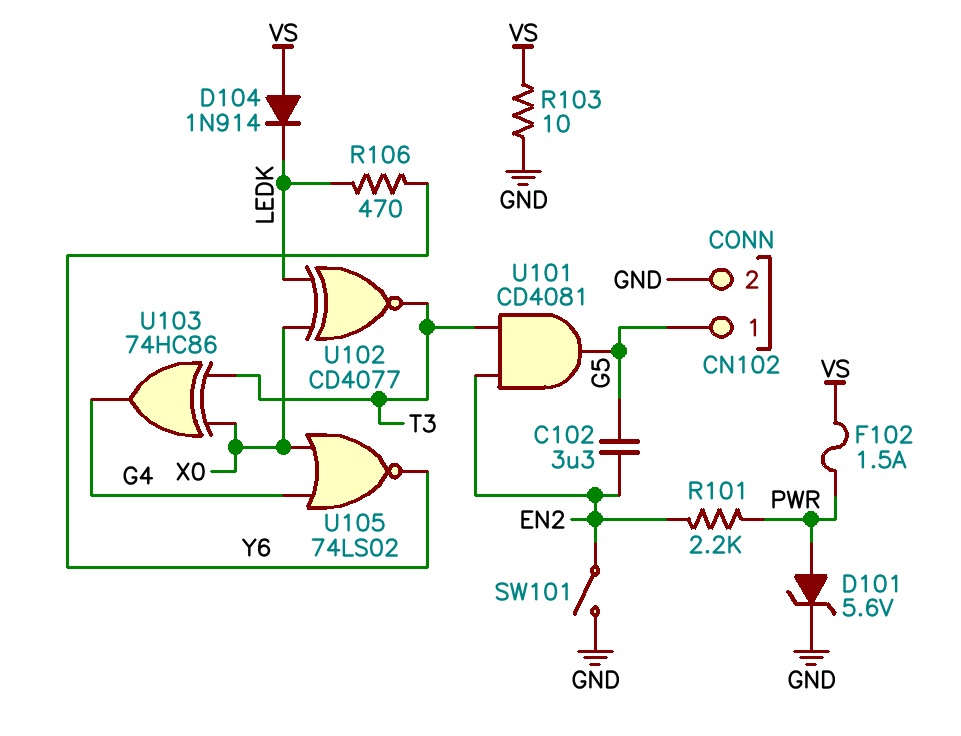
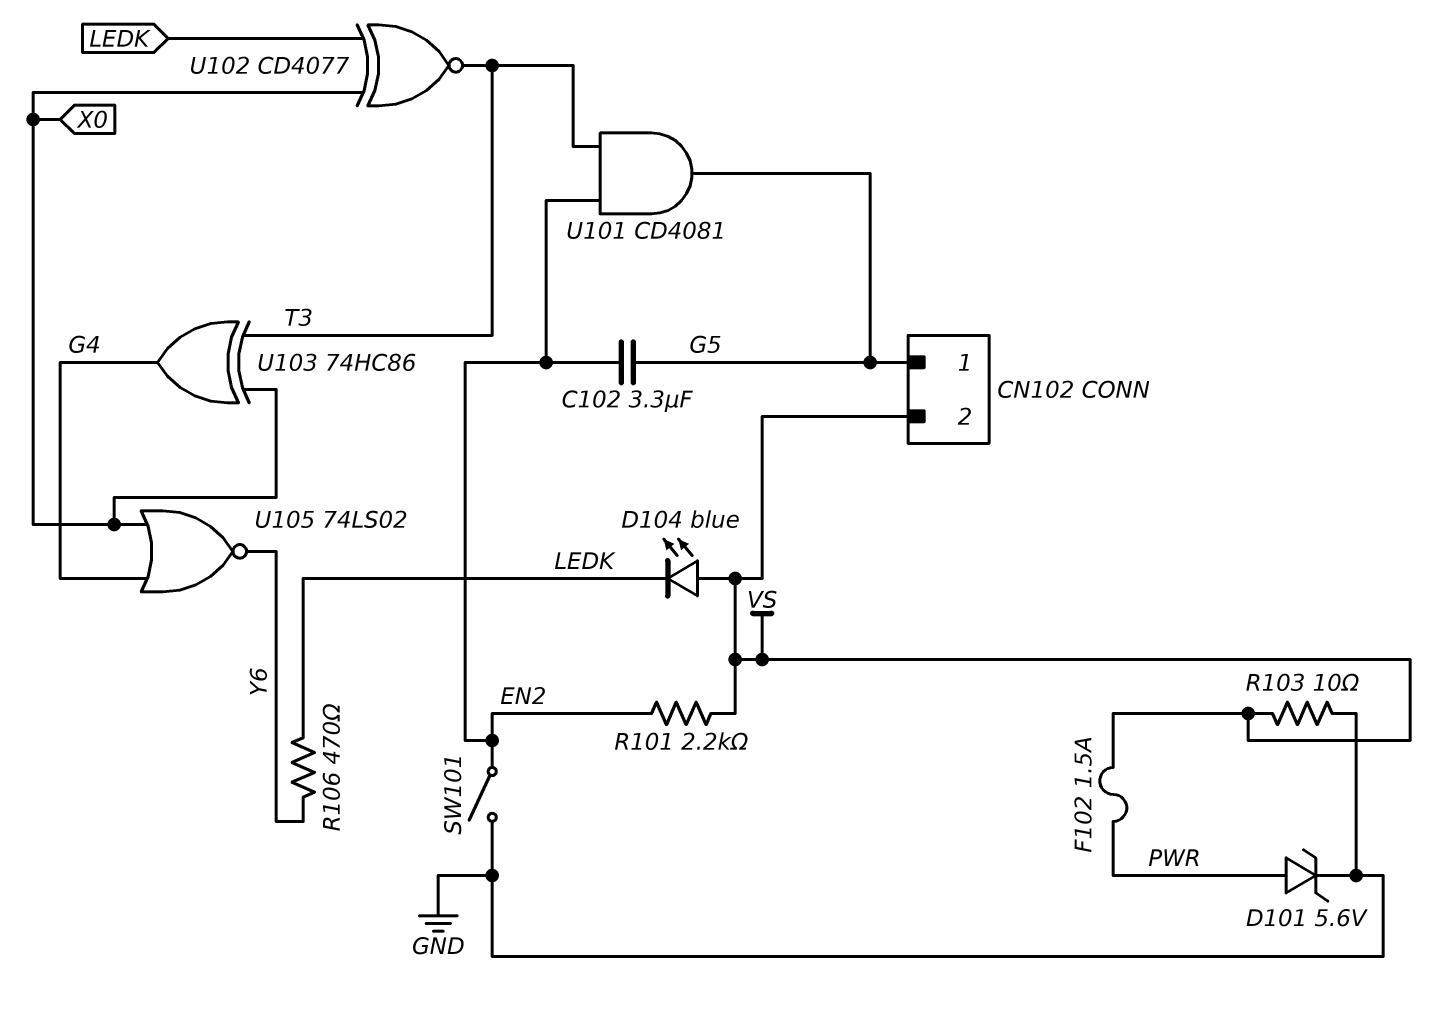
CN102 pin 2: GND -> VS
D104: diode 1N914 (A VS, K LEDK) -> LED blue (A VS, K LEDK)
R101: 2.2k (EN2, PWR) -> 2.2k (EN2, VS)

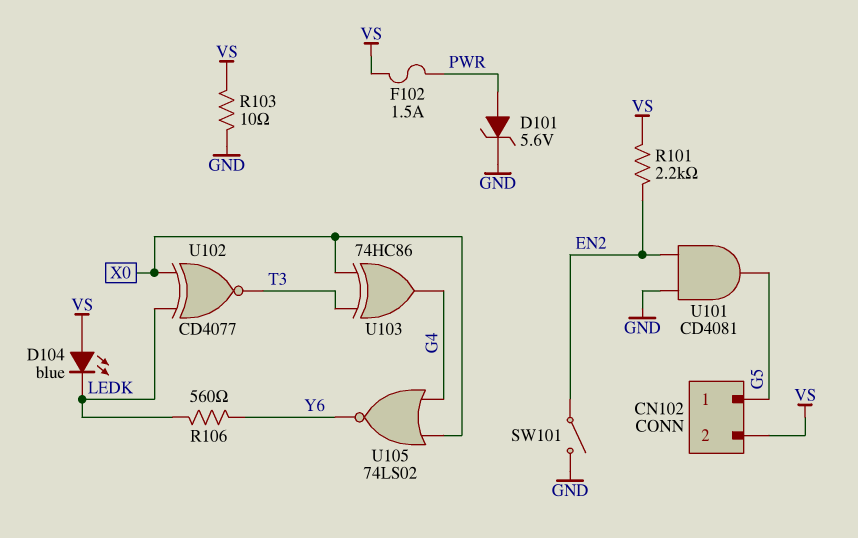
C102: 3.3uF (EN2, G5) -> none
R106: 470 (LEDK, Y6) -> 560 (LEDK, Y6)
U101: AND CD4081 (in EN2, in T3, out G5) -> AND CD4081 (in EN2, in GND, out G5)

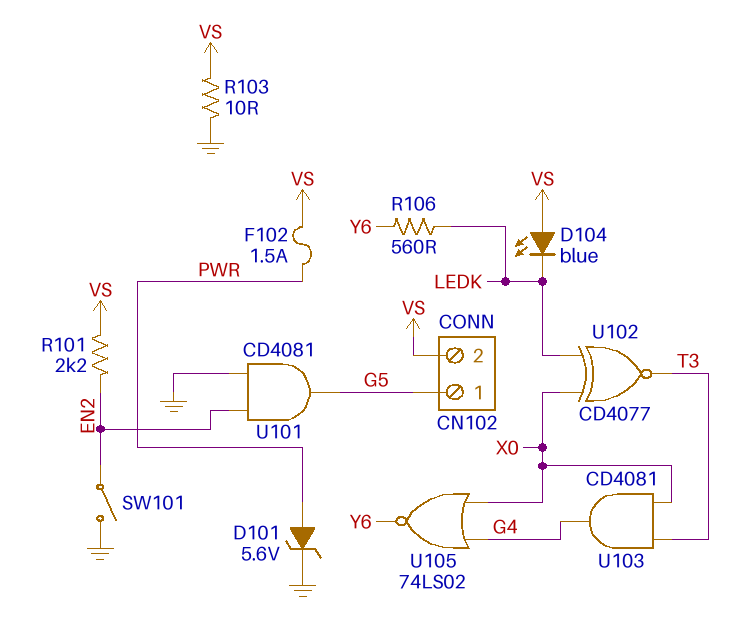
U103: XOR 74HC86 (in T3, in X0, out G4) -> AND CD4081 (in T3, in X0, out G4)

